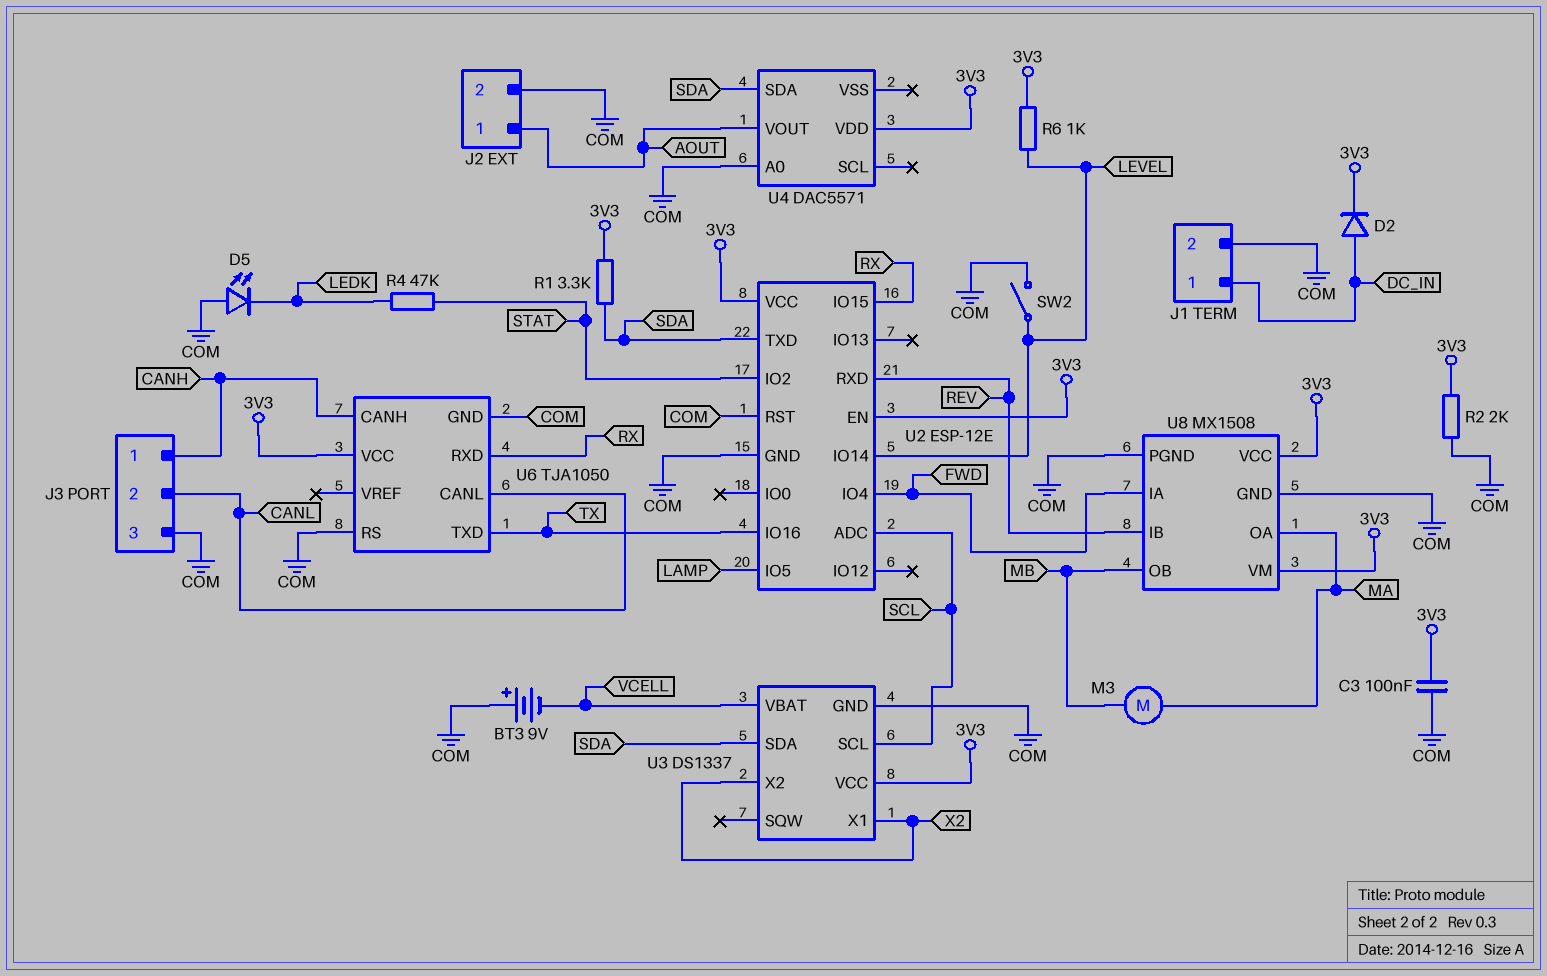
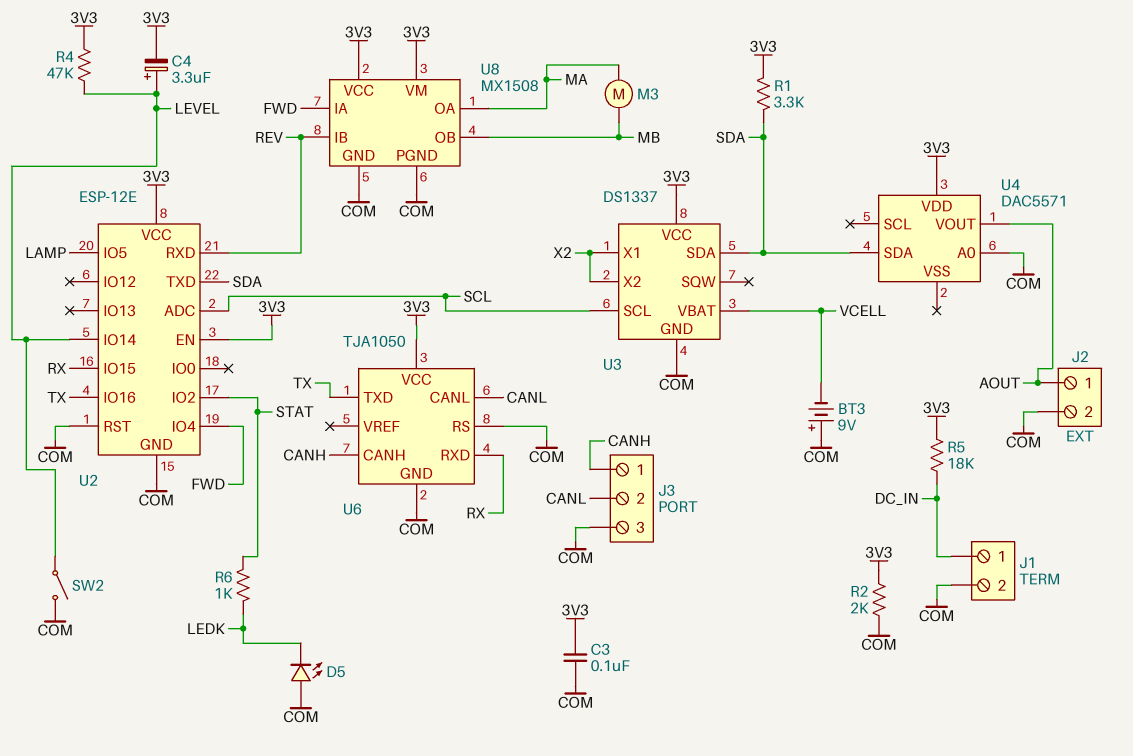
C4: none -> 3.3uF (plus LEVEL, minus 3V3)
D2: diode (A DC_IN, K 3V3) -> none
R4: 47k (LEDK, STAT) -> 47k (3V3, LEVEL)
R5: none -> 18k (3V3, DC_IN)
R6: 1k (3V3, LEVEL) -> 1k (LEDK, STAT)

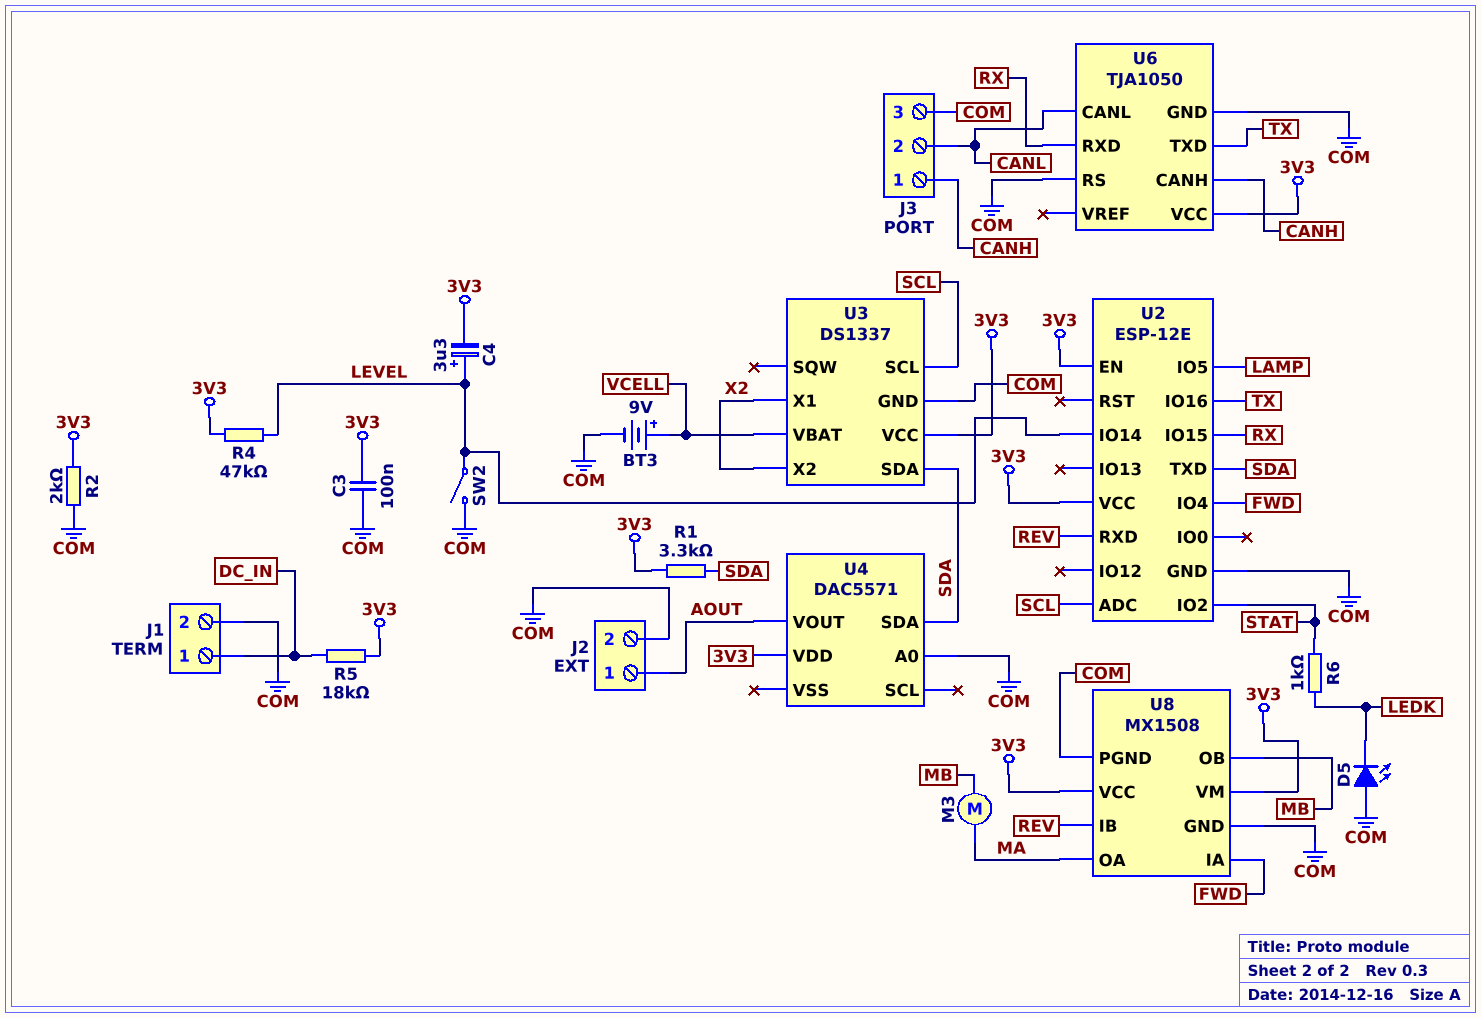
BT3: 9V (plus COM, minus VCELL) -> 9V (plus VCELL, minus COM)
U2 pin RST: COM -> none

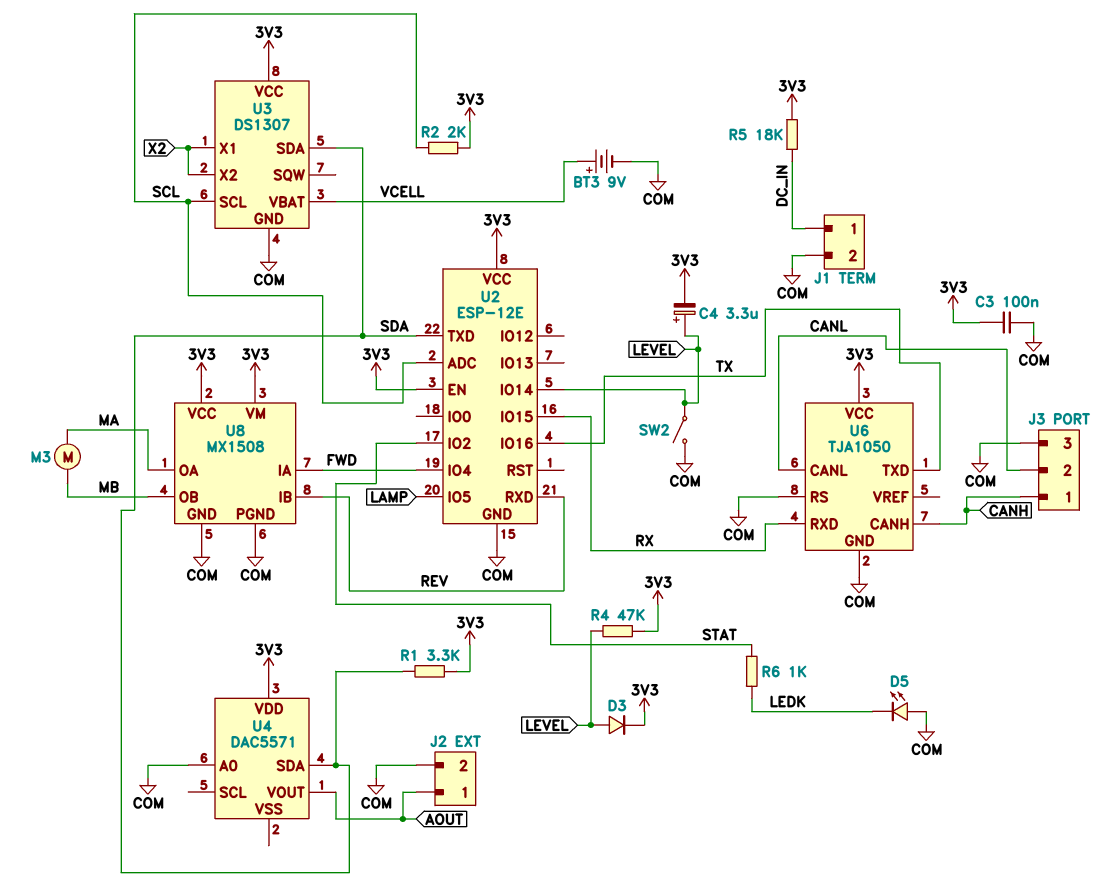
D3: none -> diode (A LEVEL, K 3V3)
R2: 2k (3V3, COM) -> 2k (3V3, SCL)
U3: DS1337 -> DS1307

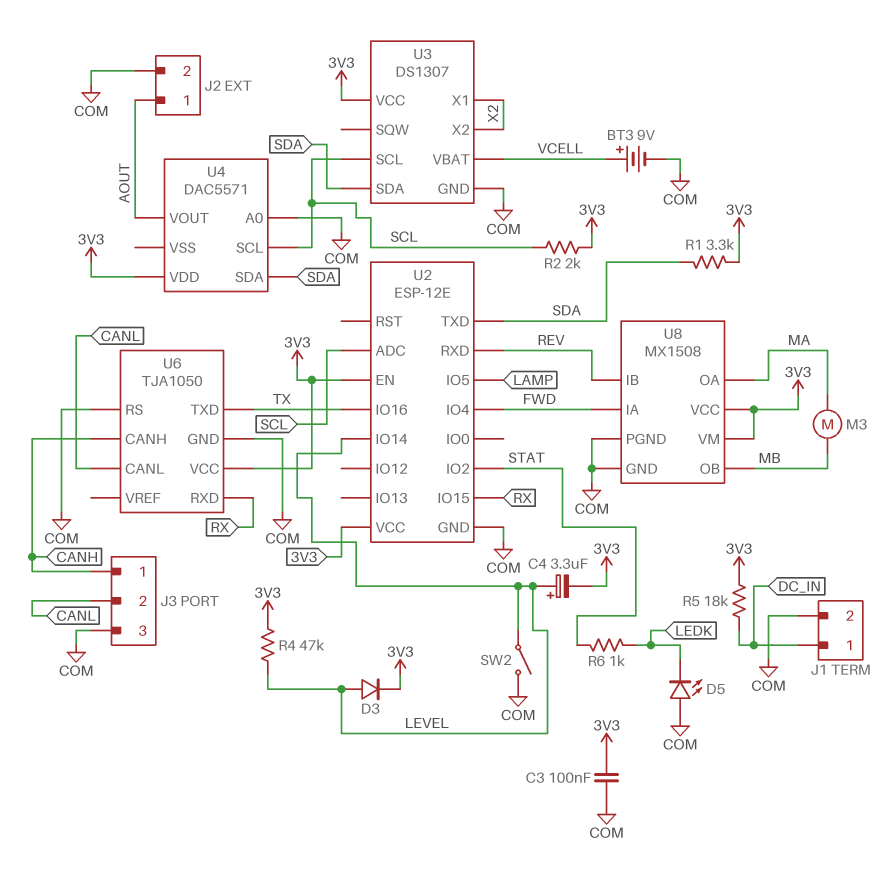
U4 pin SCL: none -> SCL

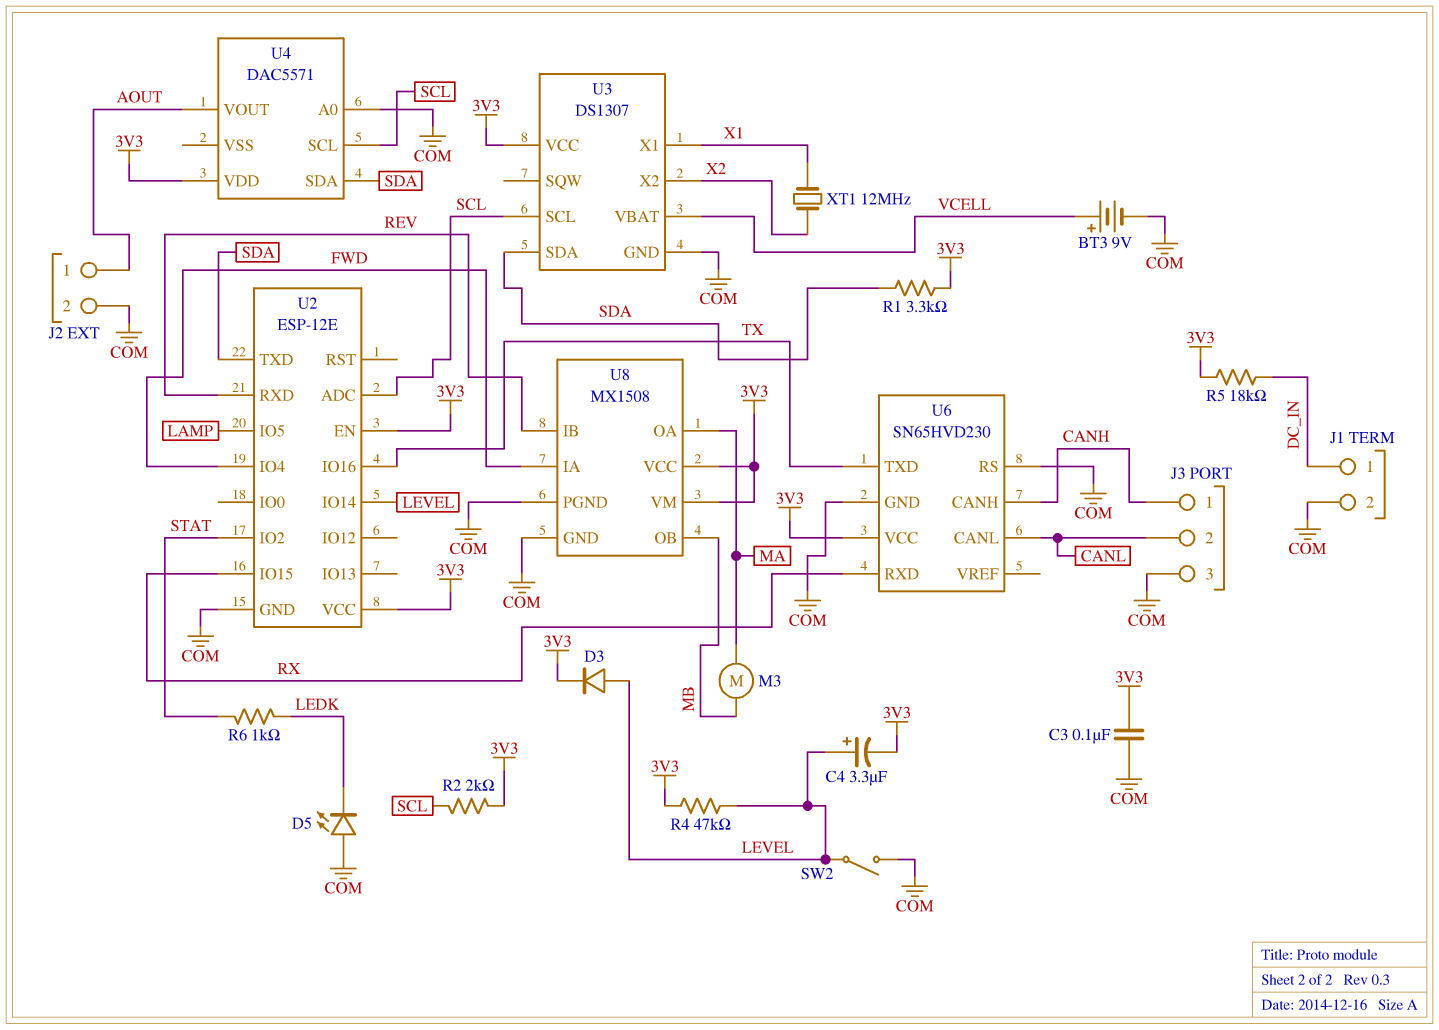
U3 pin X1: X2 -> X1
U6: TJA1050 -> SN65HVD230
XT1: none -> 12MHz (X1, X2)

